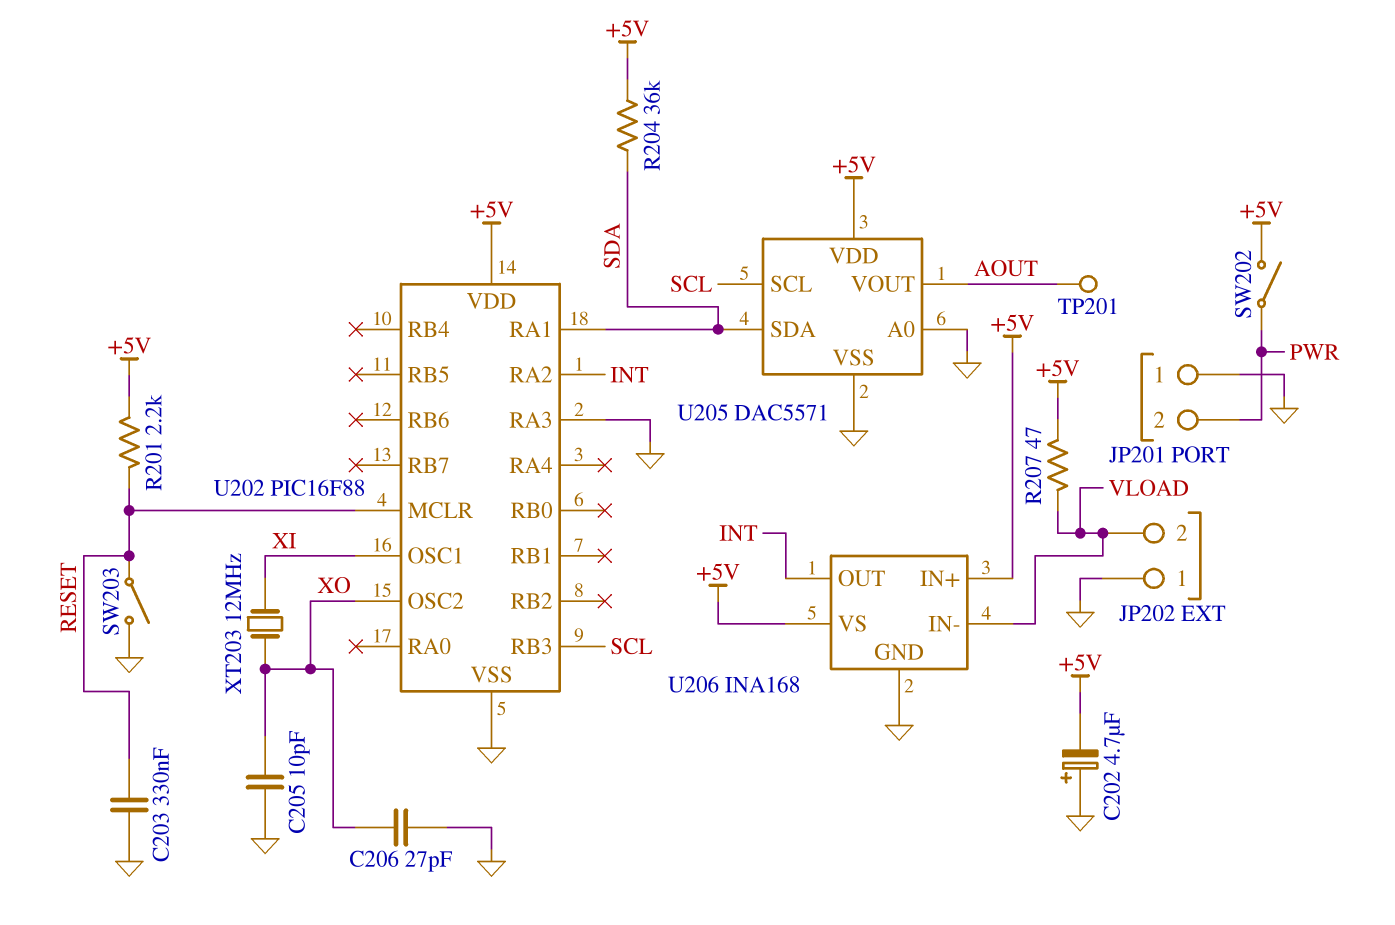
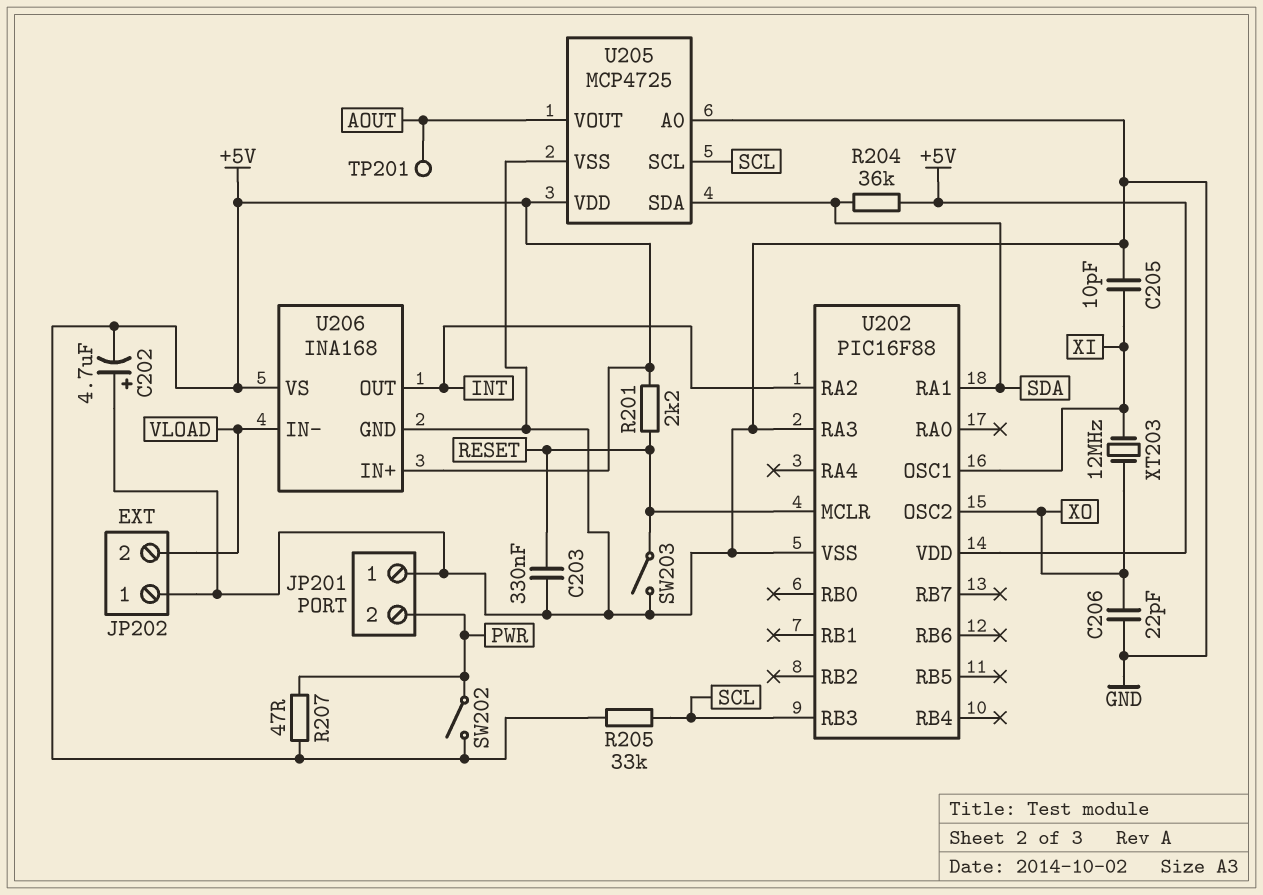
C205: 10pF (GND, XO) -> 10pF (GND, XI)
C206: 27pF (GND, XO) -> 22pF (GND, XO)
R205: none -> 33k (+5V, SCL)
R207: 47 (+5V, VLOAD) -> 47 (+5V, PWR)
U205: DAC5571 -> MCP4725

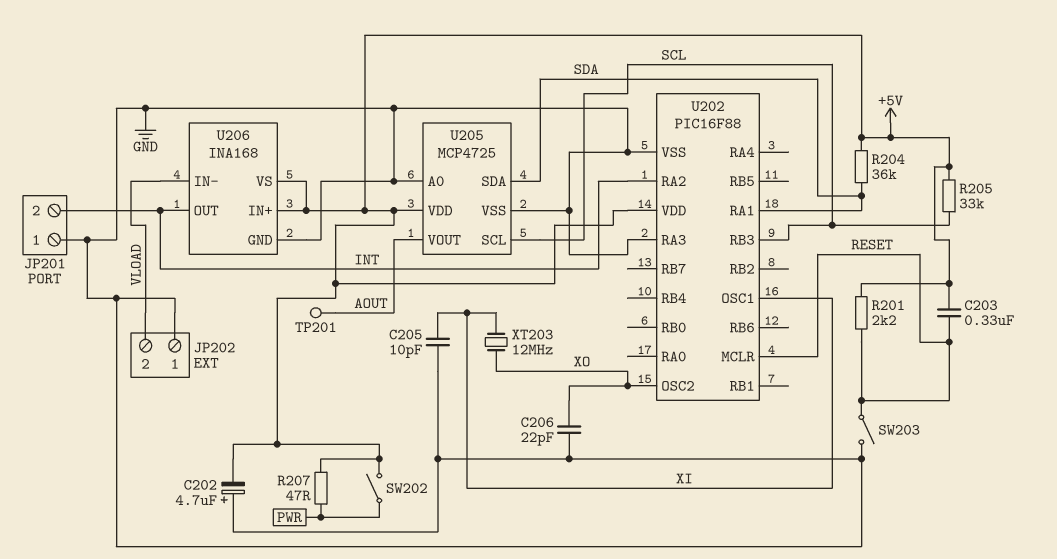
C203: 330nF (GND, RESET) -> 330nF (+5V, RESET)
JP201 pin 2: PWR -> INT

